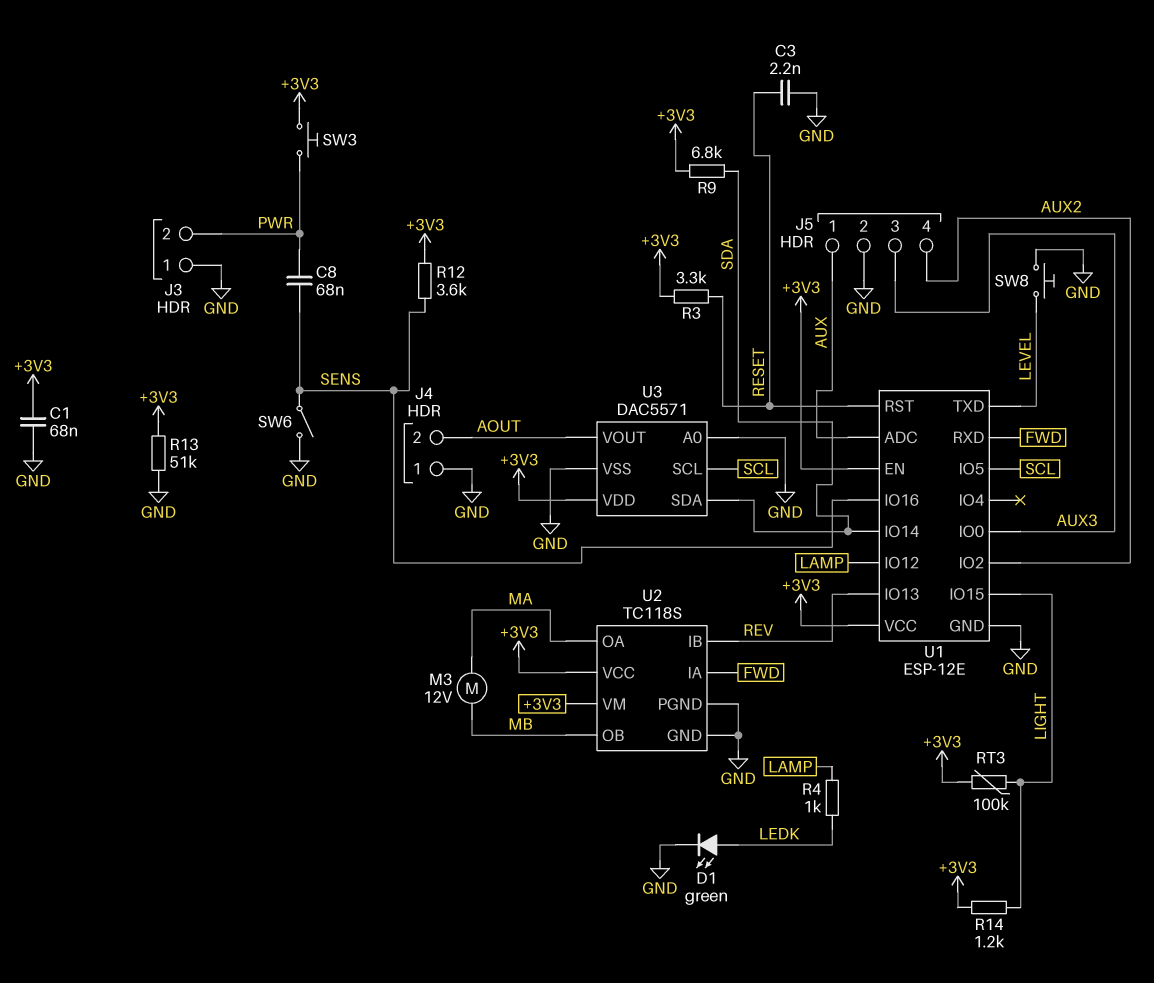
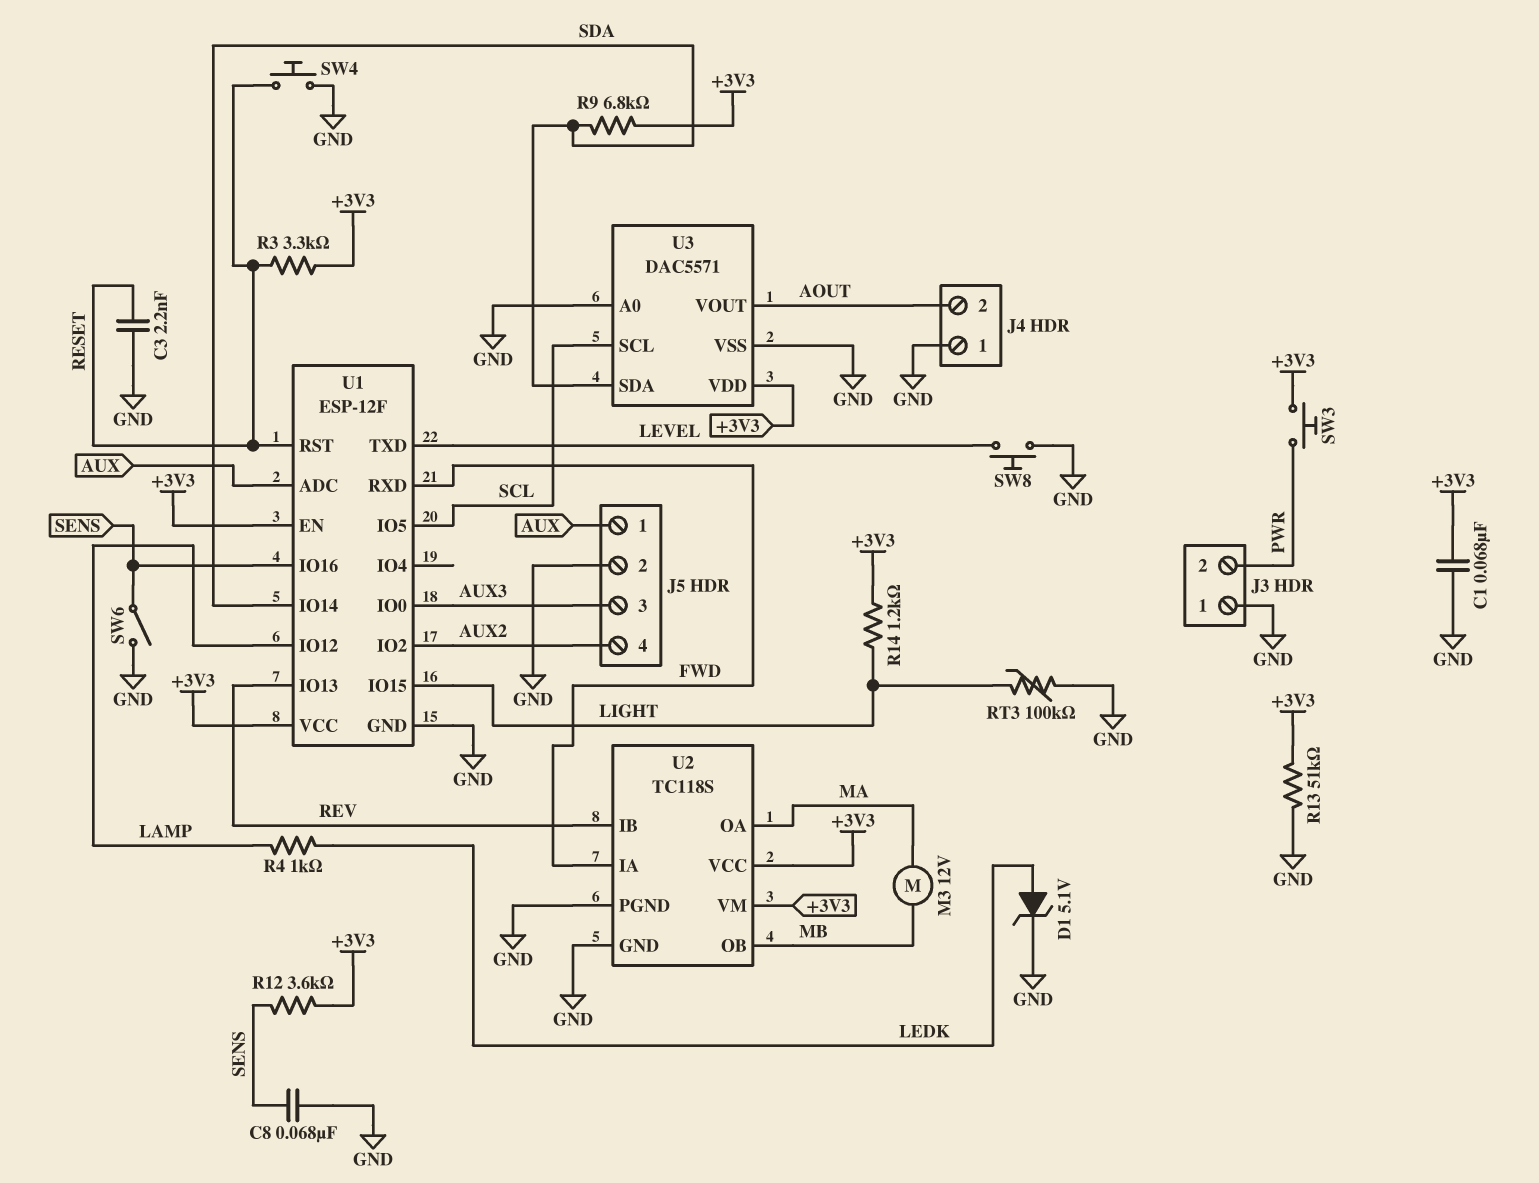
C8: 68nF (PWR, SENS) -> 68nF (GND, SENS)
D1: LED green (A LEDK, K GND) -> zener 5.1V (A LEDK, K GND)
RT3: 100k (+3V3, LIGHT) -> 100k (GND, LIGHT)
SW4: none -> button (GND, RESET)
U1: ESP-12E -> ESP-12F

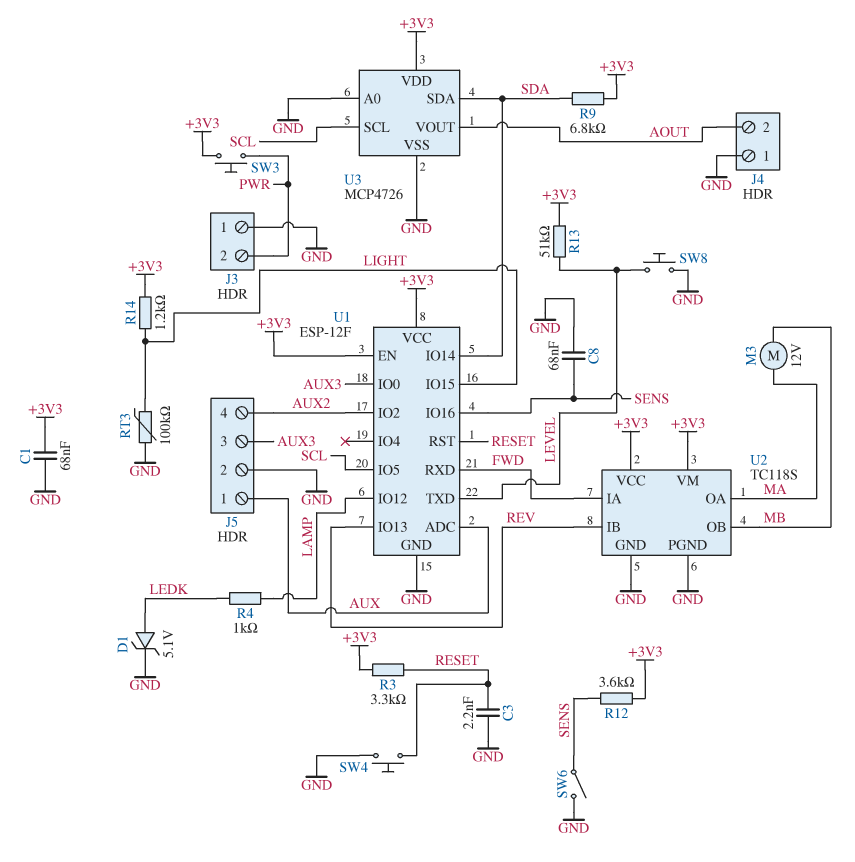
R13: 51k (+3V3, GND) -> 51k (+3V3, LEVEL)
U3: DAC5571 -> MCP4726

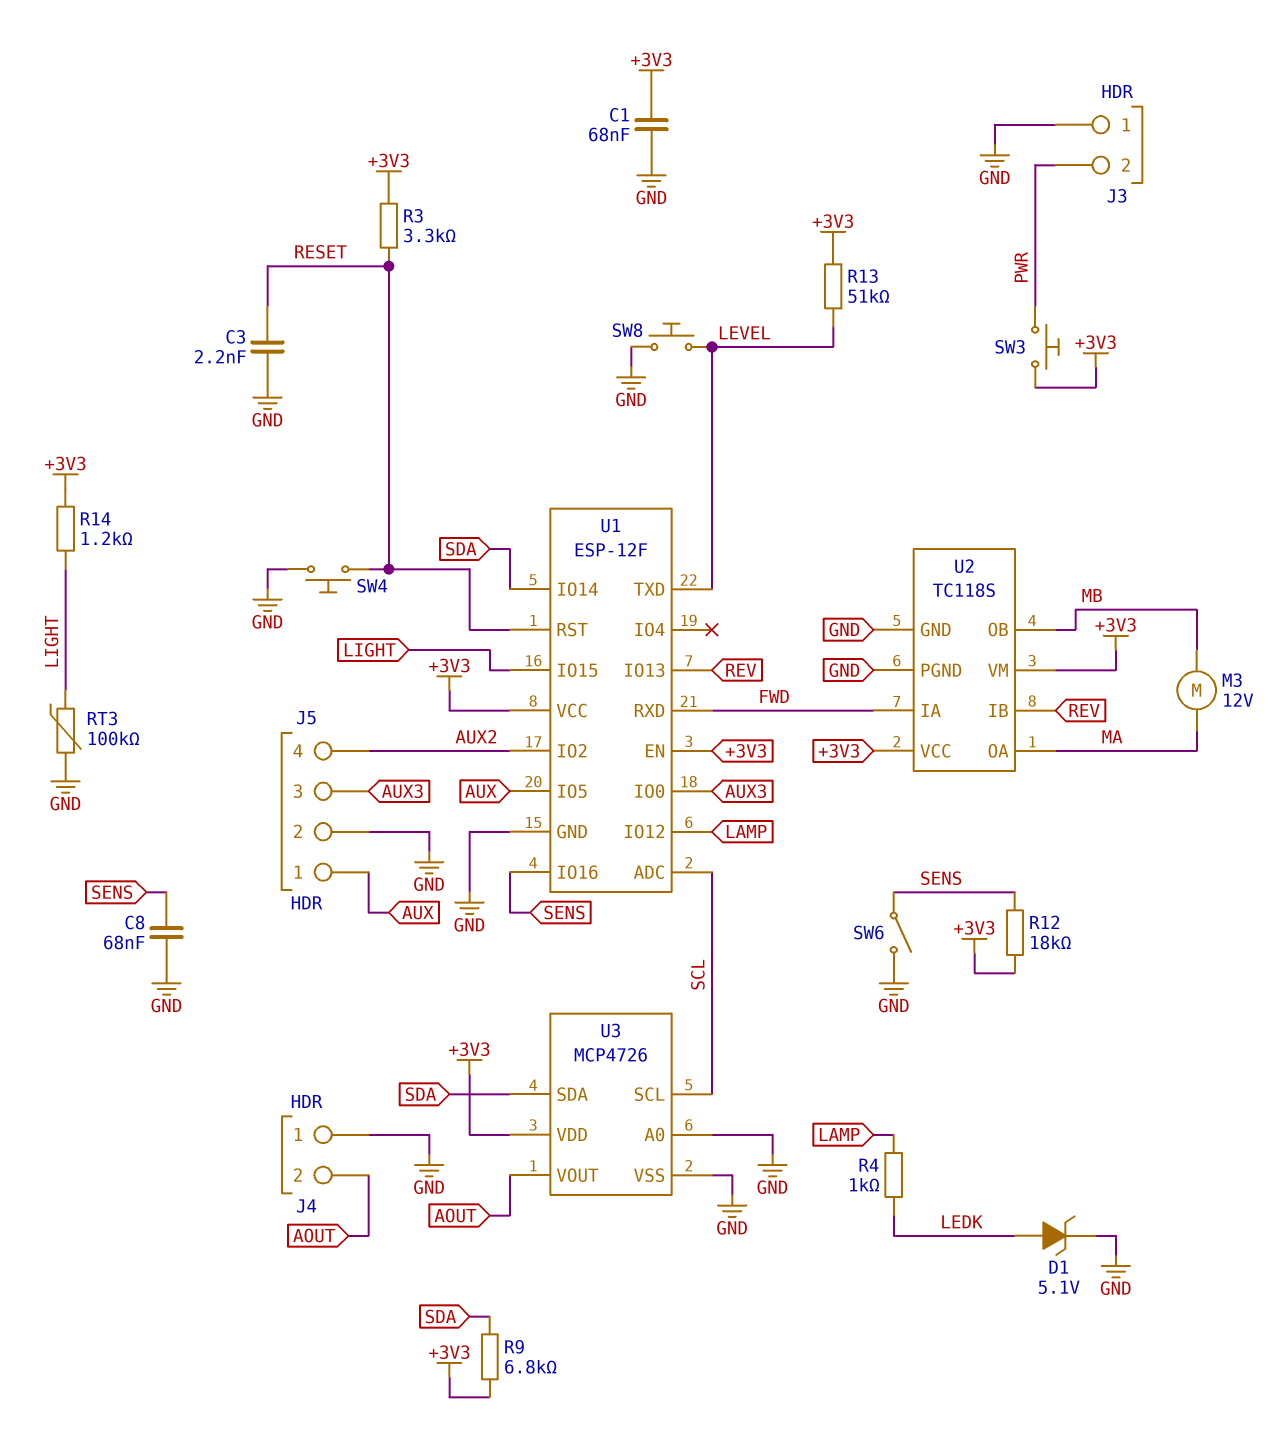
R12: 3.6k (+3V3, SENS) -> 18k (+3V3, SENS)
U1 pin ADC: AUX -> SCL
U1 pin IO5: SCL -> AUX

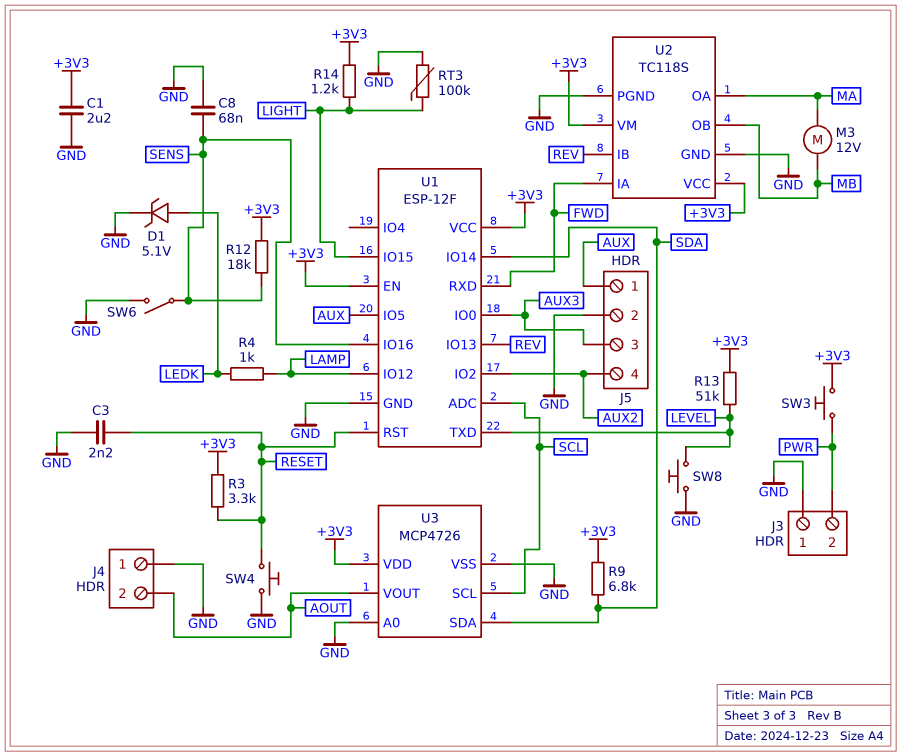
C1: 68nF (+3V3, GND) -> 2.2uF (+3V3, GND)

